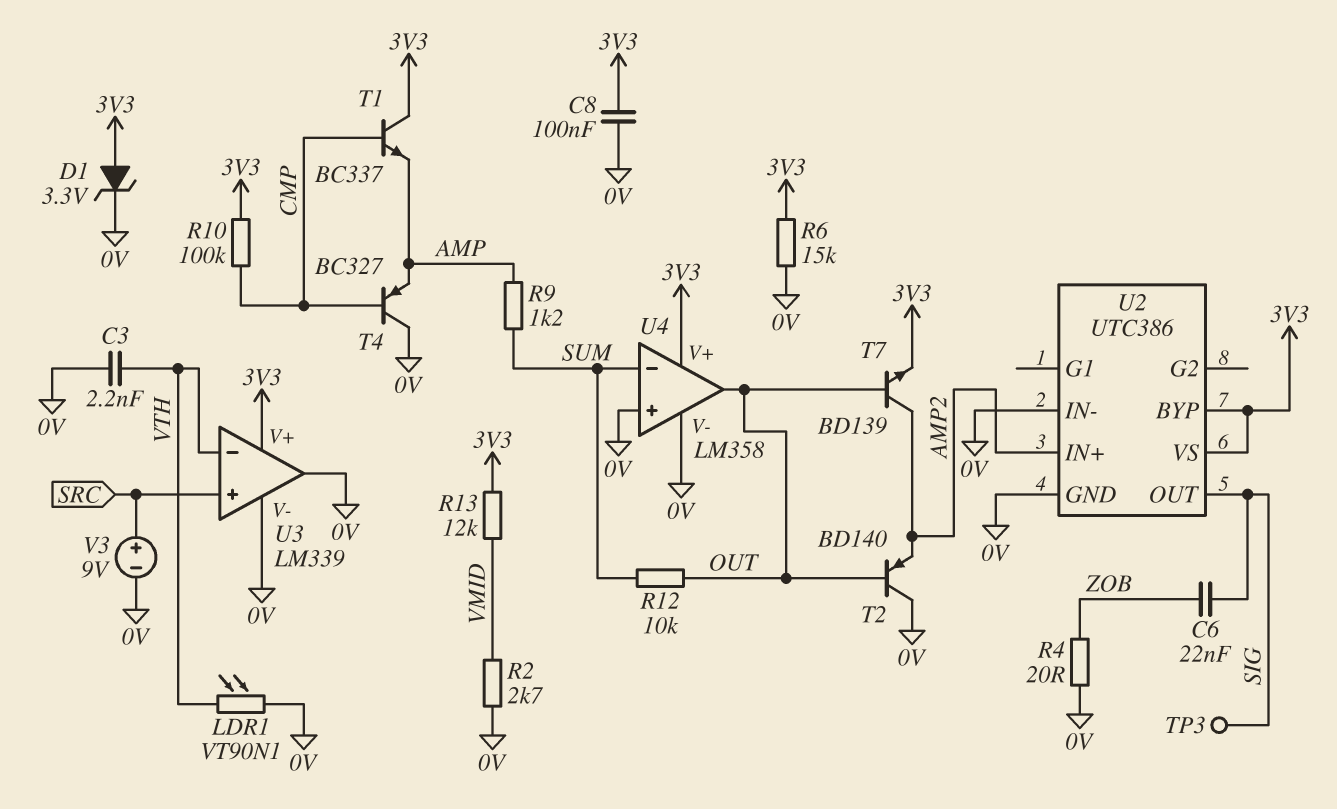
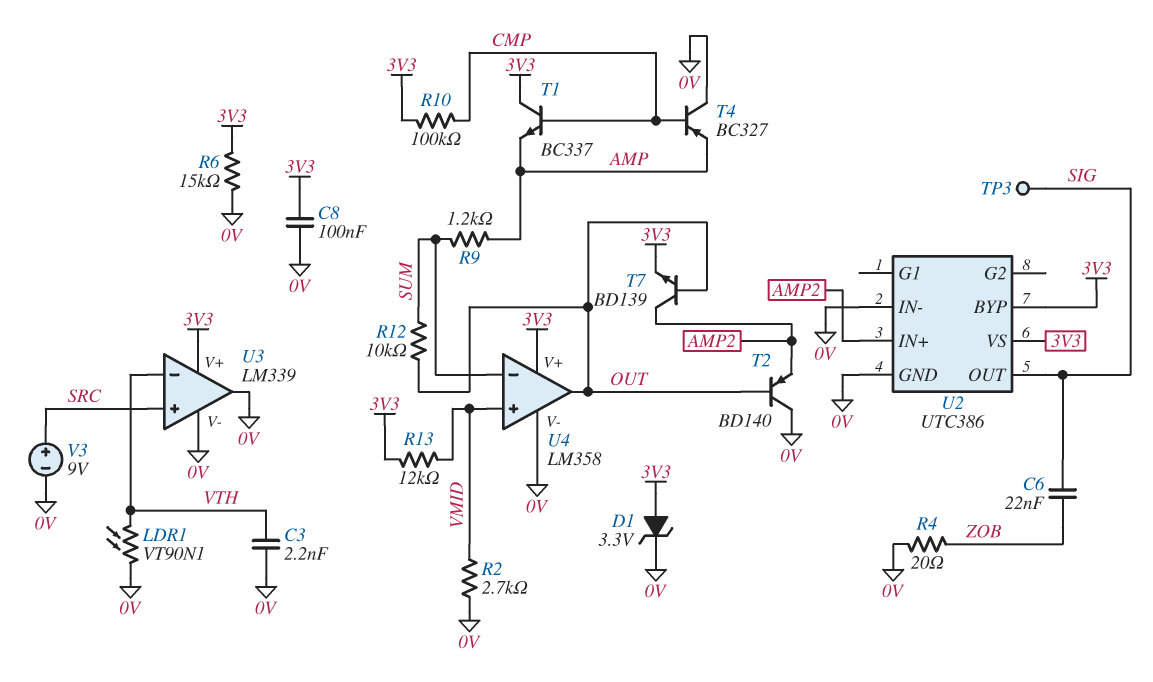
U4 pin in+: 0V -> VMID

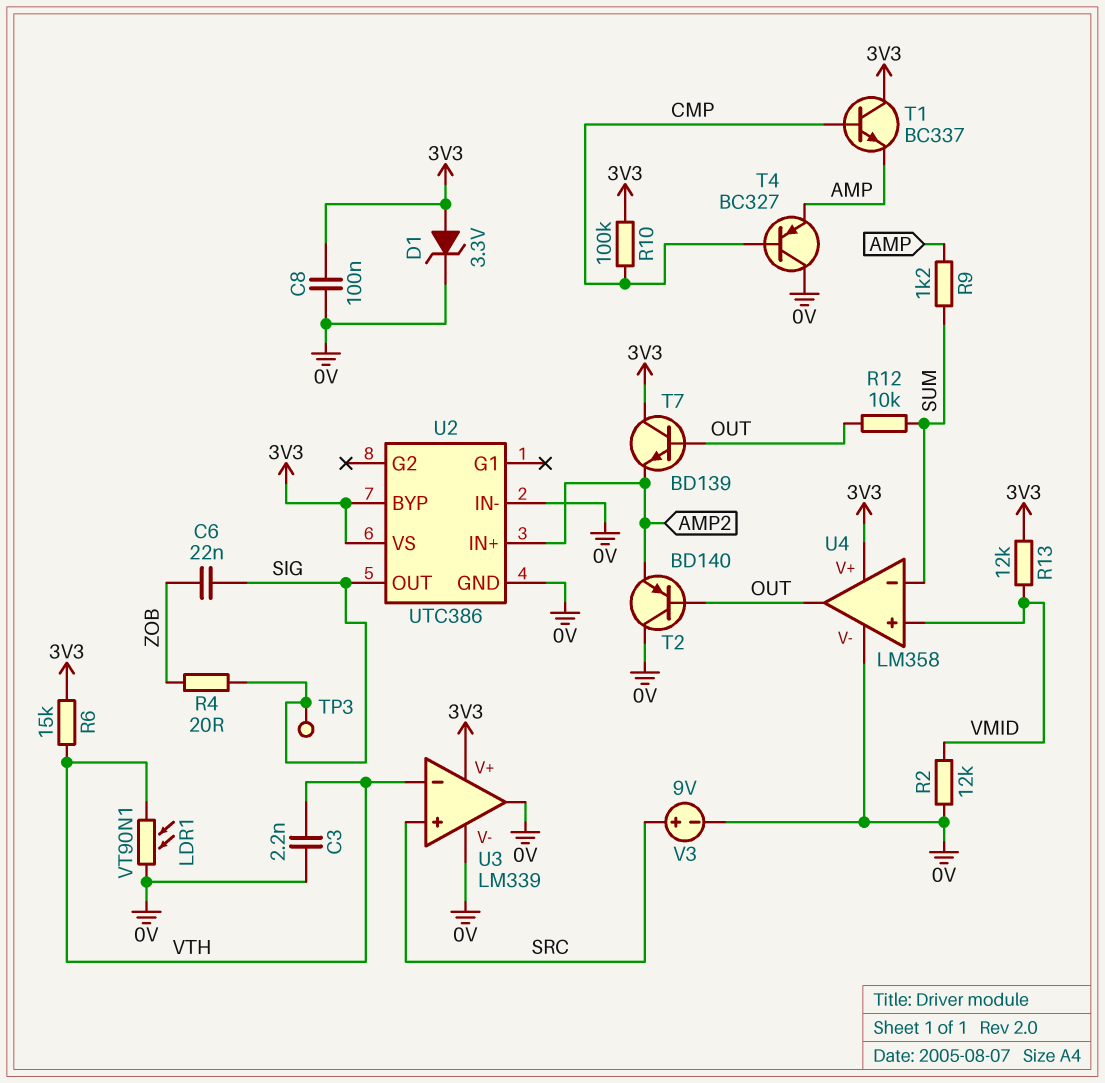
R2: 2.7k (0V, VMID) -> 12k (0V, VMID)
R4: 20 (0V, ZOB) -> 20 (SIG, ZOB)
R6: 15k (0V, 3V3) -> 15k (3V3, VTH)
T7: NPN BD139 (B OUT, C AMP2, E 3V3) -> NPN BD139 (B OUT, C 3V3, E AMP2)

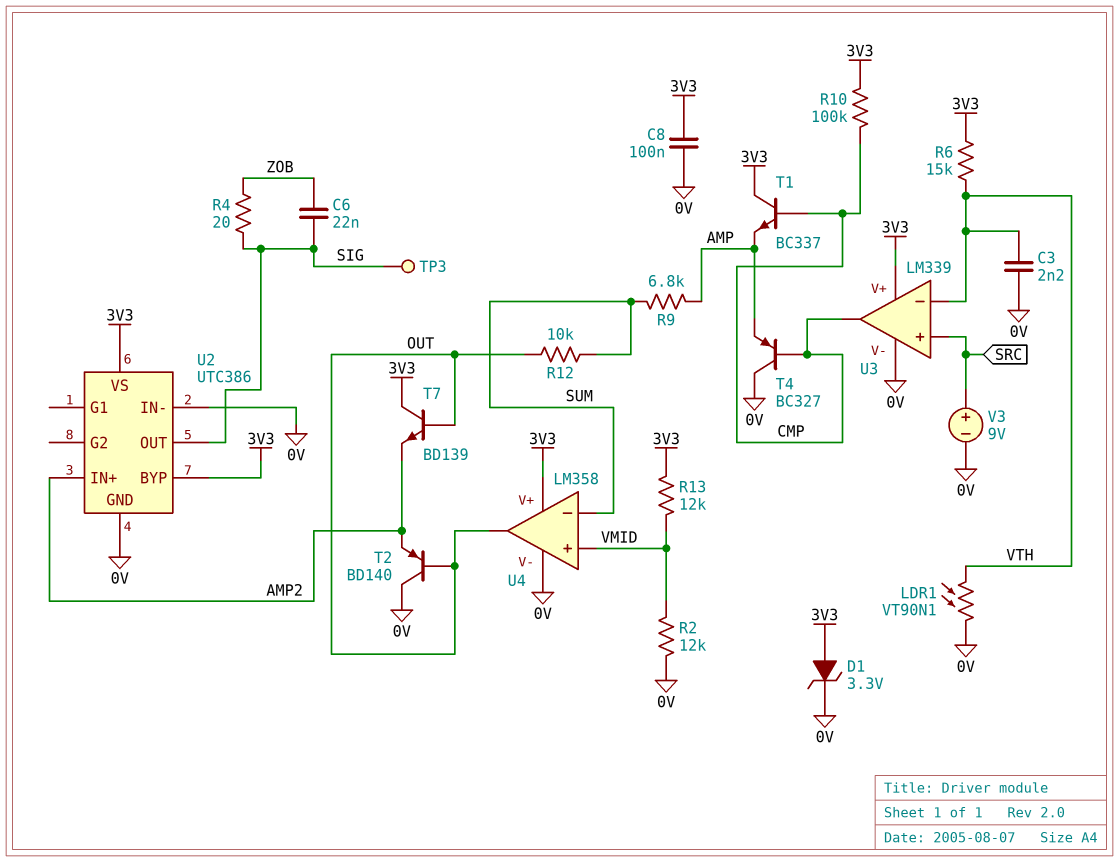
R9: 1.2k (AMP, SUM) -> 6.8k (AMP, SUM)
U3 pin out: 0V -> CMP

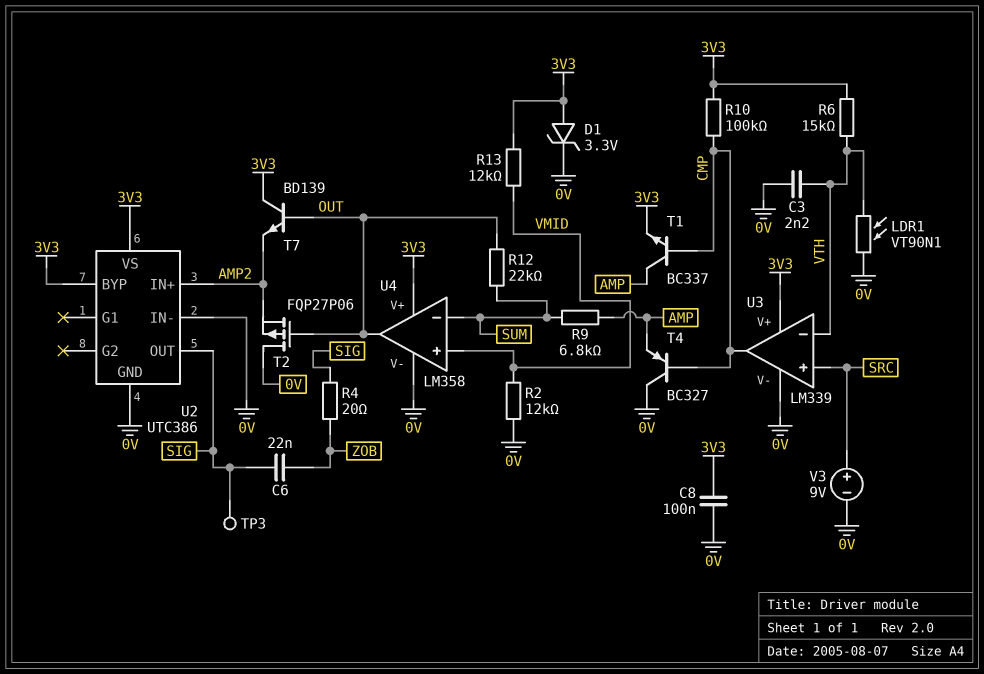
R12: 10k (OUT, SUM) -> 22k (OUT, SUM)
T1: NPN BC337 (B CMP, C 3V3, E AMP) -> NPN BC337 (B CMP, C AMP, E 3V3)
T2: PNP BD140 (B OUT, C 0V, E AMP2) -> PMOS FQP27P06 (G OUT, D 0V, S AMP2)

